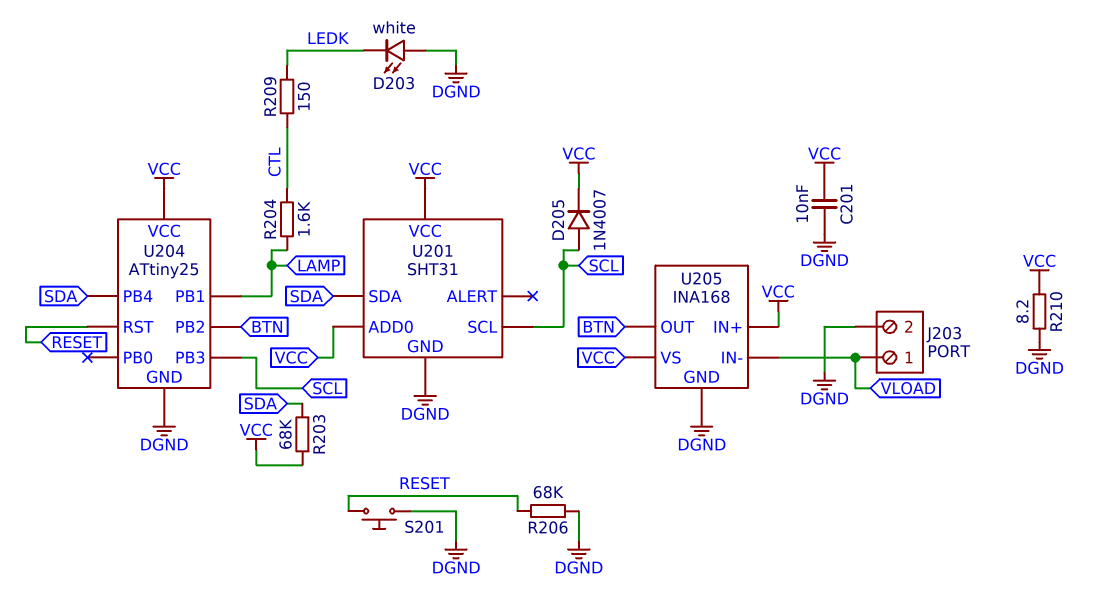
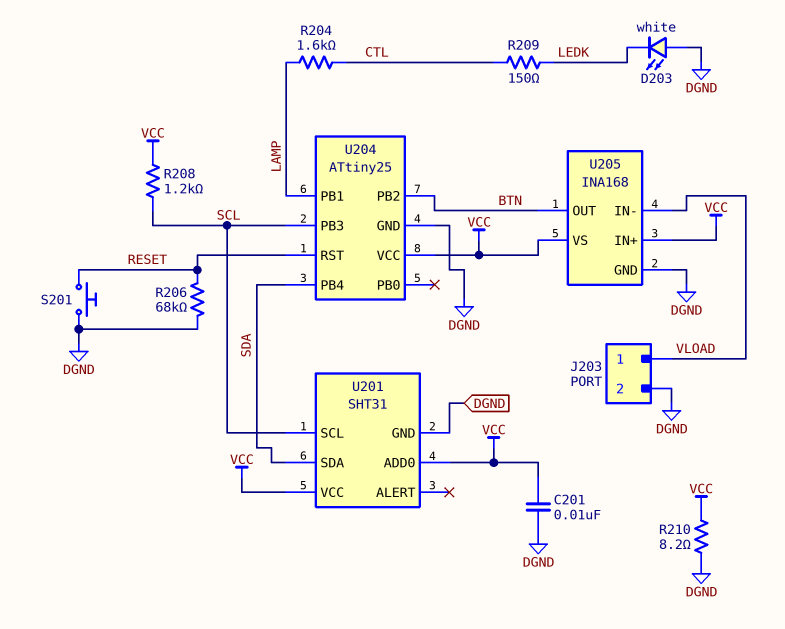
D205: diode 1N4007 (A SCL, K VCC) -> none
R203: 68k (SDA, VCC) -> none
R208: none -> 1.2k (SCL, VCC)

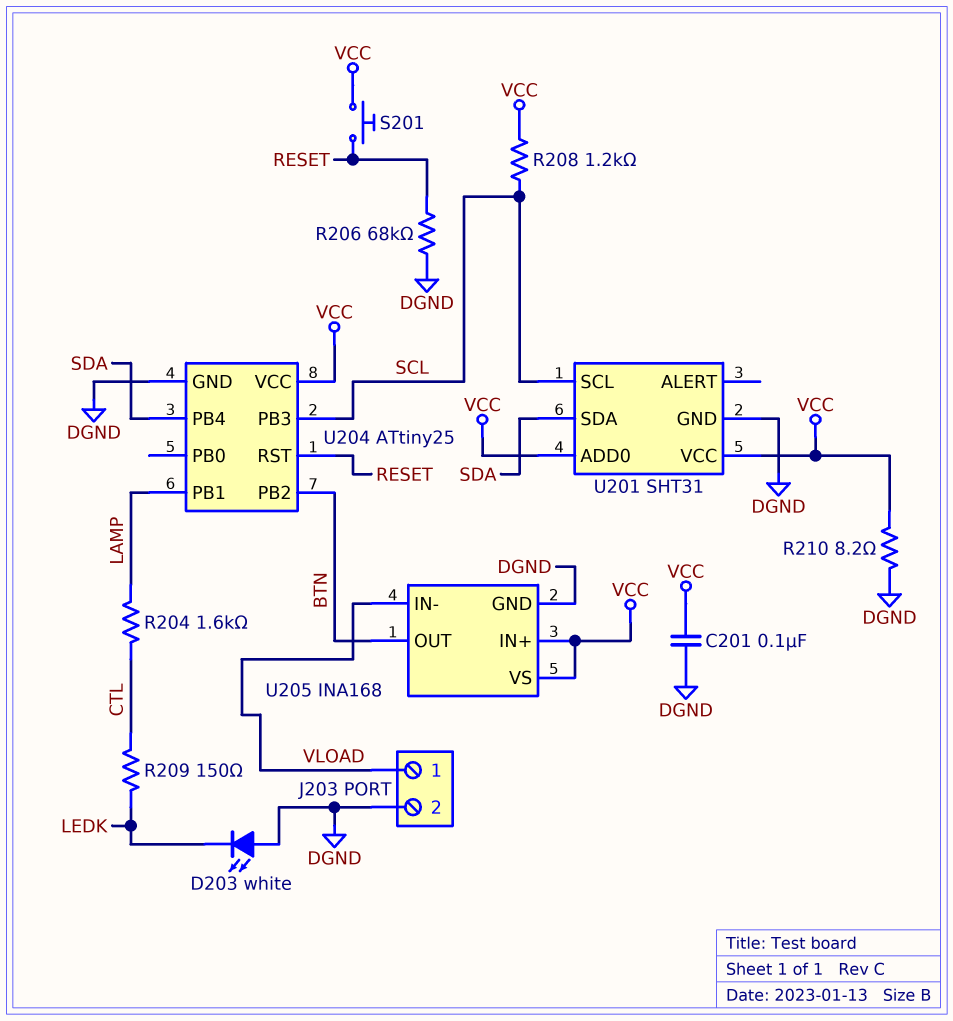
C201: 10nF (DGND, VCC) -> 100nF (DGND, VCC)
S201: button (DGND, RESET) -> button (RESET, VCC)

